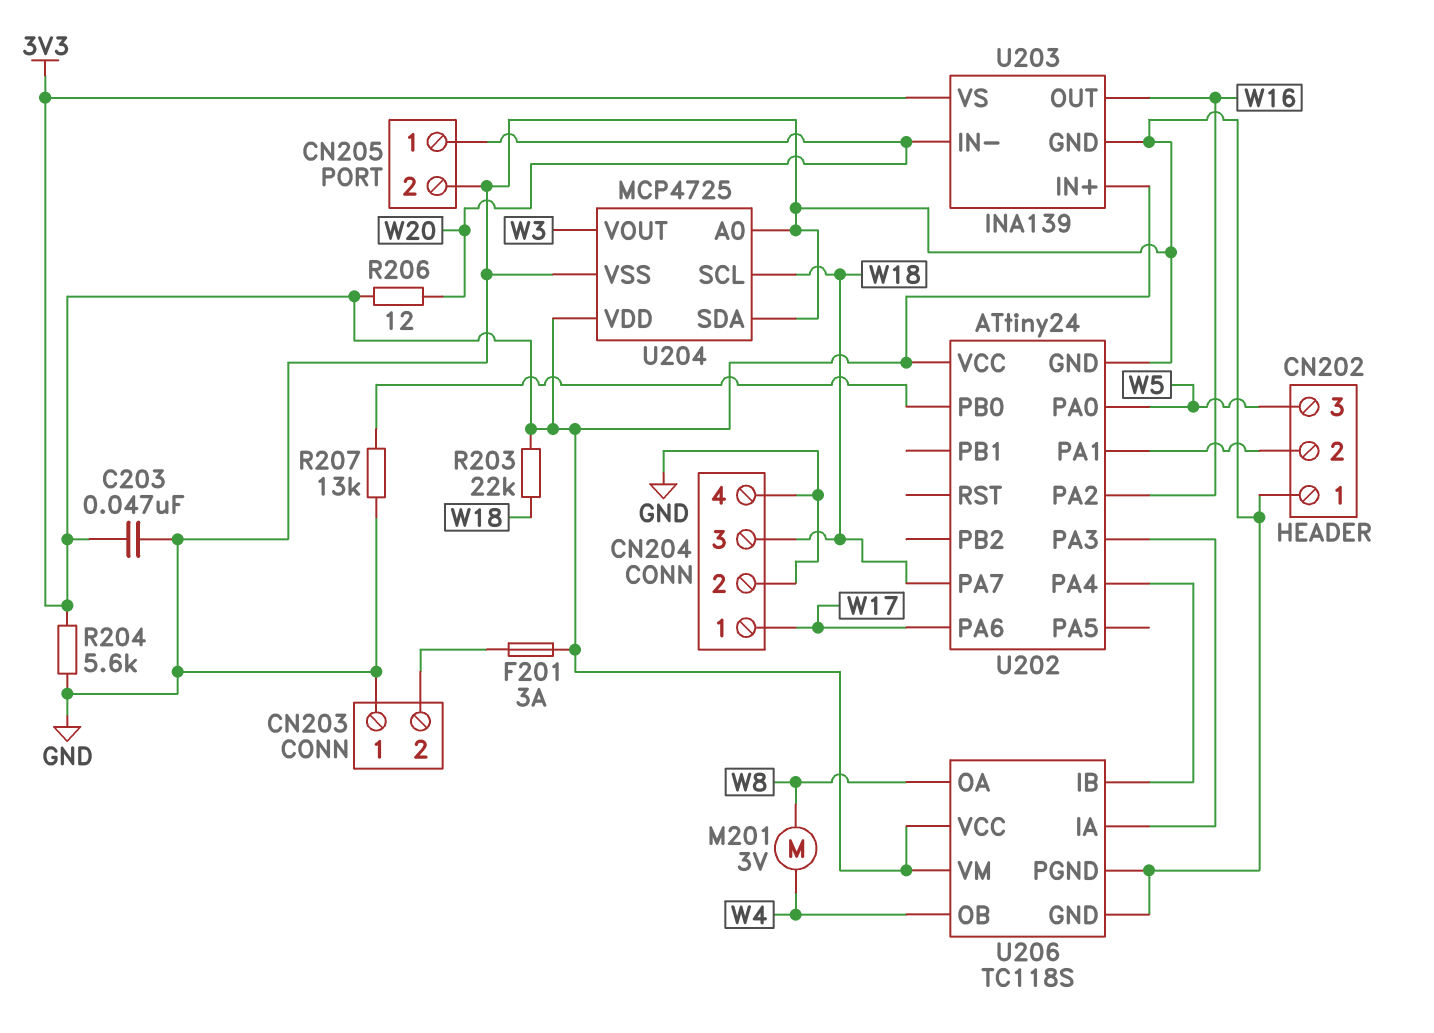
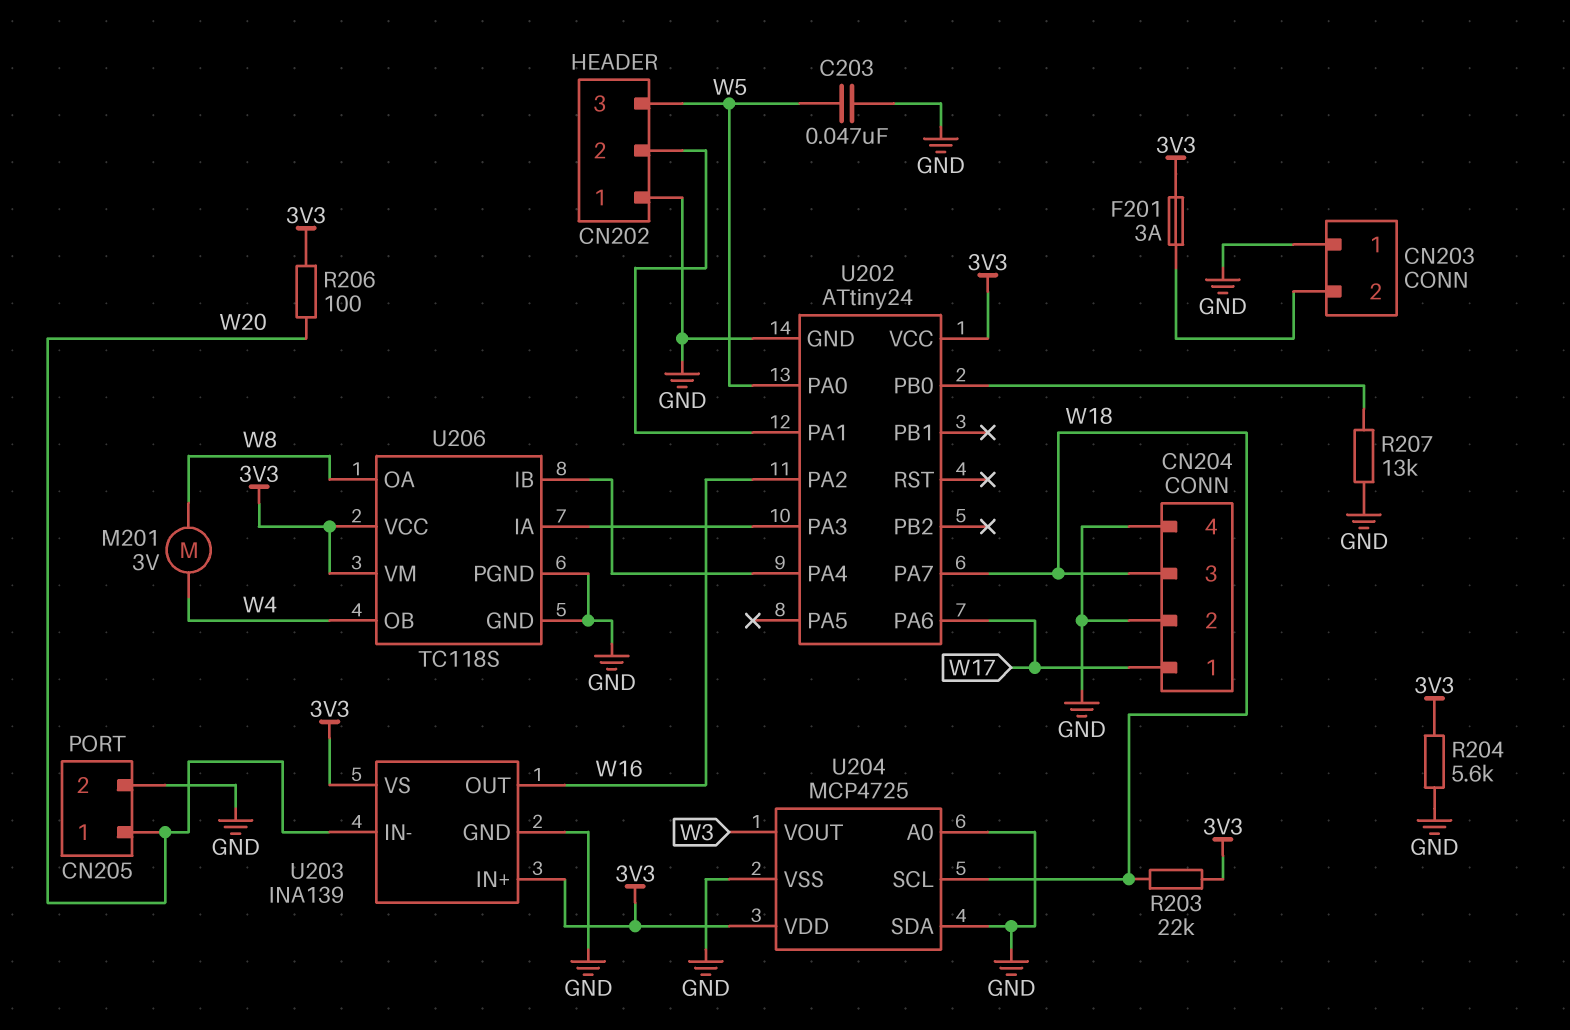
C203: 47nF (3V3, GND) -> 47nF (GND, W5)
R206: 12 (3V3, W20) -> 100 (3V3, W20)

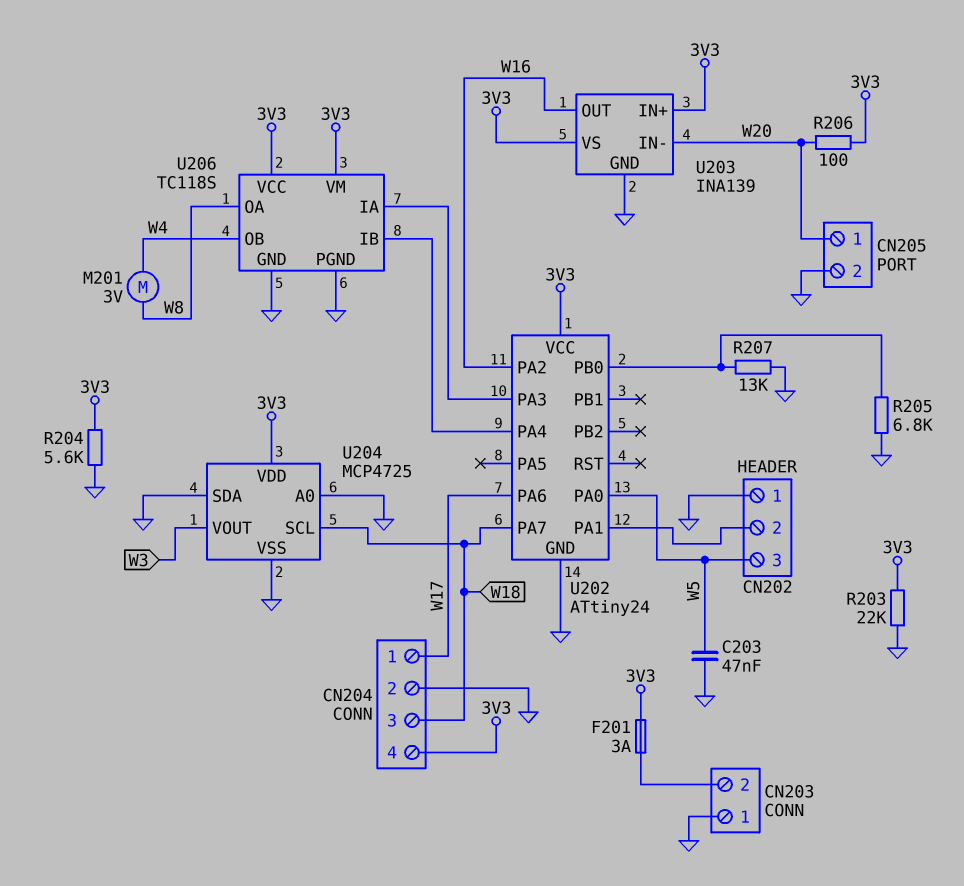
CN204 pin 4: GND -> 3V3
R203: 22k (3V3, W18) -> 22k (3V3, GND)
R205: none -> 6.8k (GND, U202/PB0)

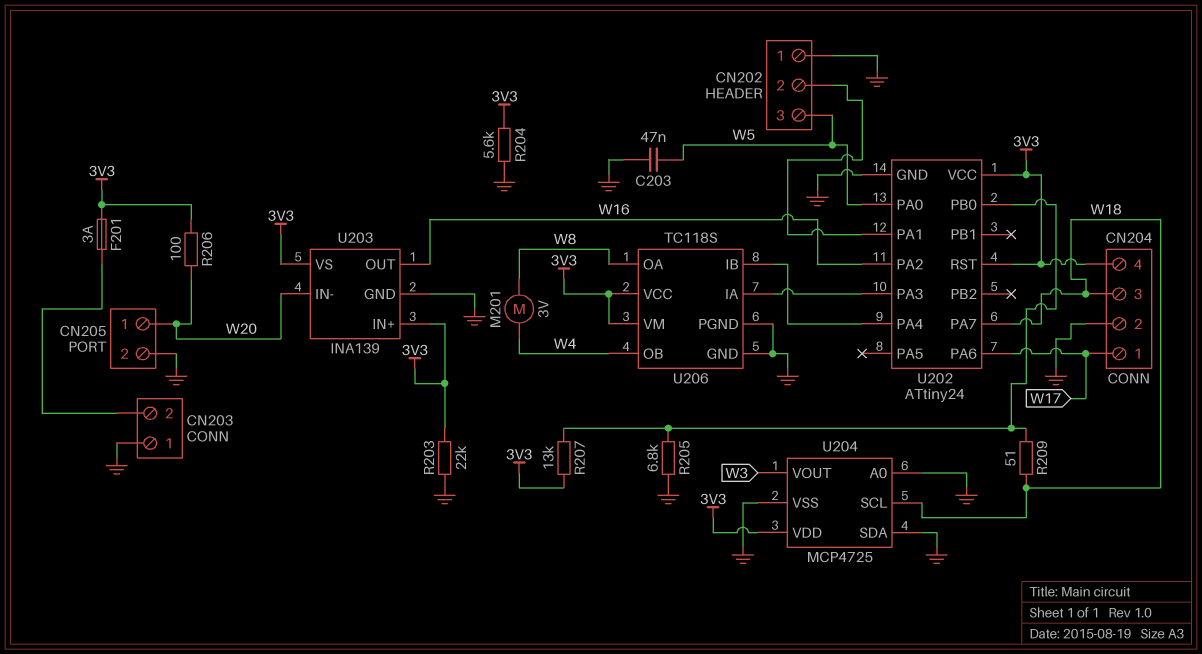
R207: 13k (GND, U202/PB0) -> 13k (3V3, U202/PB0)
R209: none -> 51 (U202/PB0, W18)
U202 pin RST: none -> 3V3

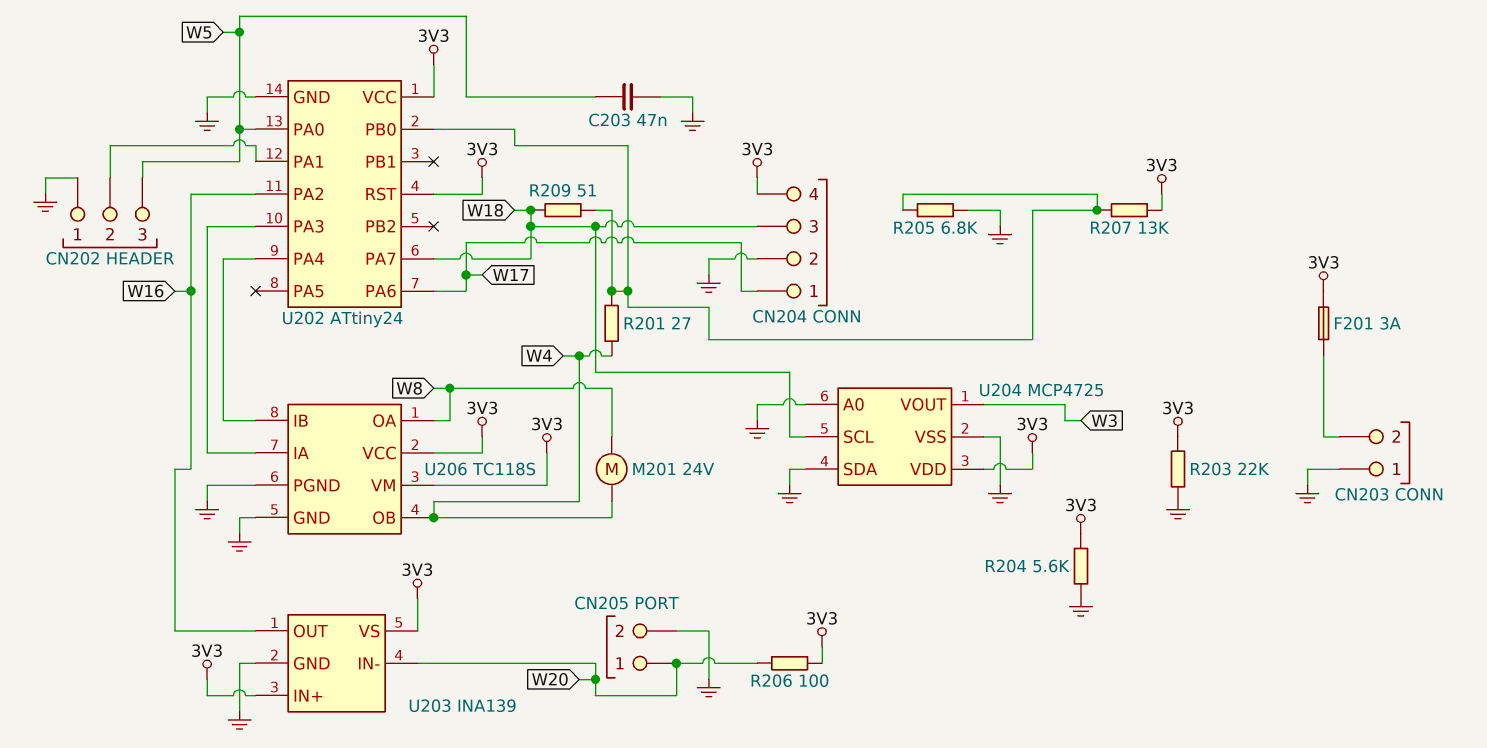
M201: motor 3V (W4, W8) -> motor 24V (W4, W8)
R201: none -> 27 (U202/PB0, W4)

